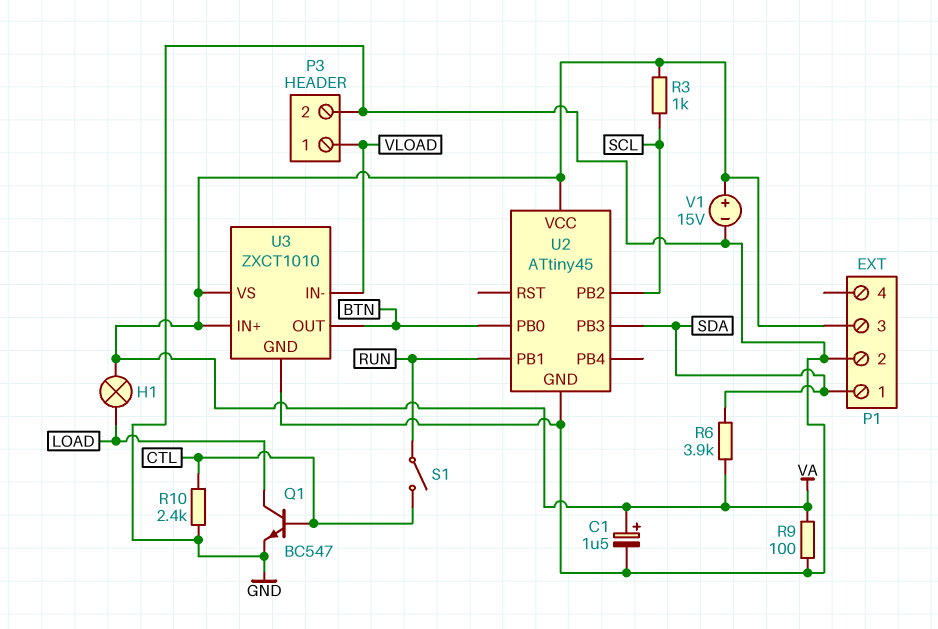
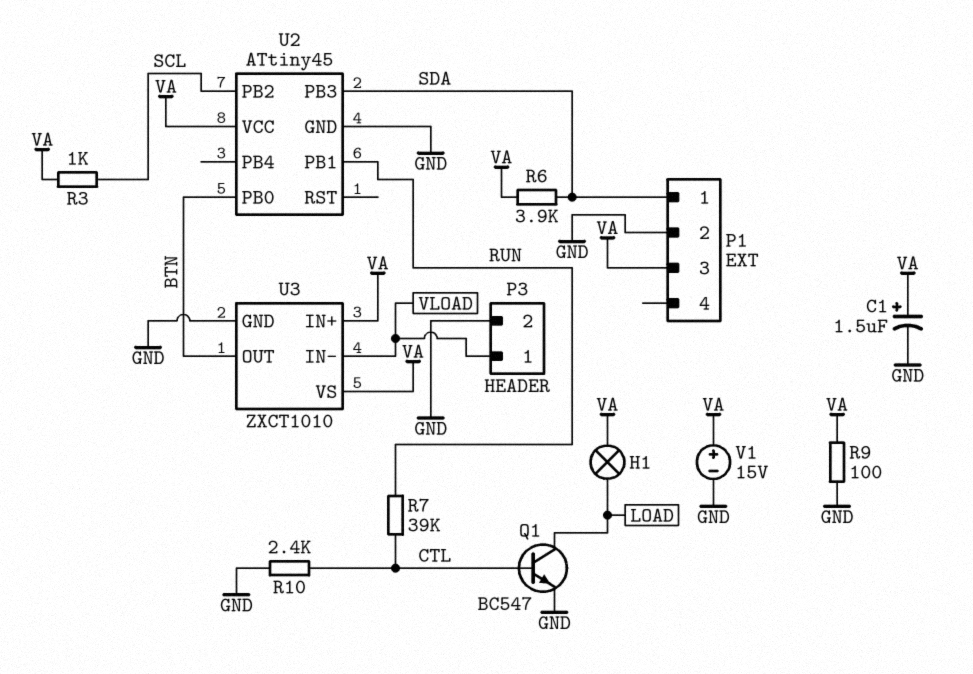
R7: none -> 39k (CTL, RUN)
S1: switch (CTL, RUN) -> none

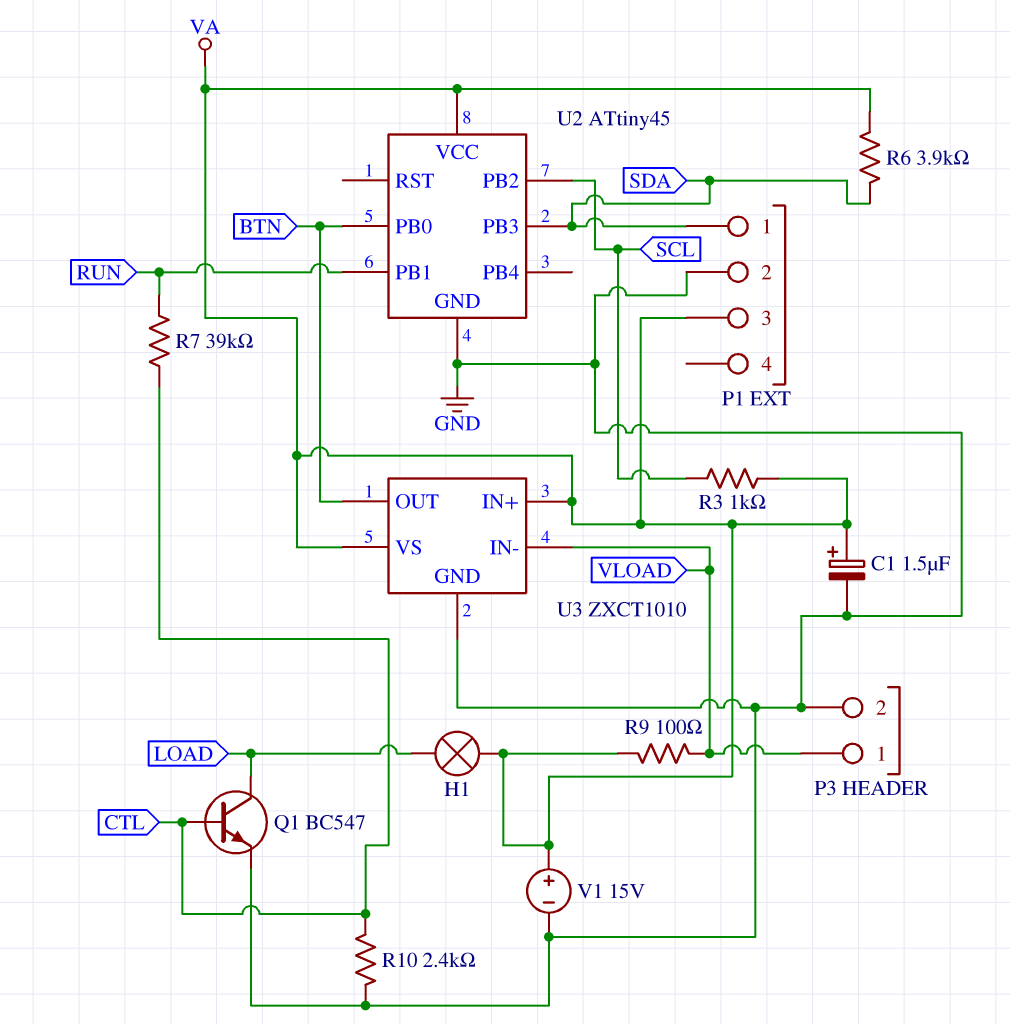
R9: 100 (GND, VA) -> 100 (VA, VLOAD)

